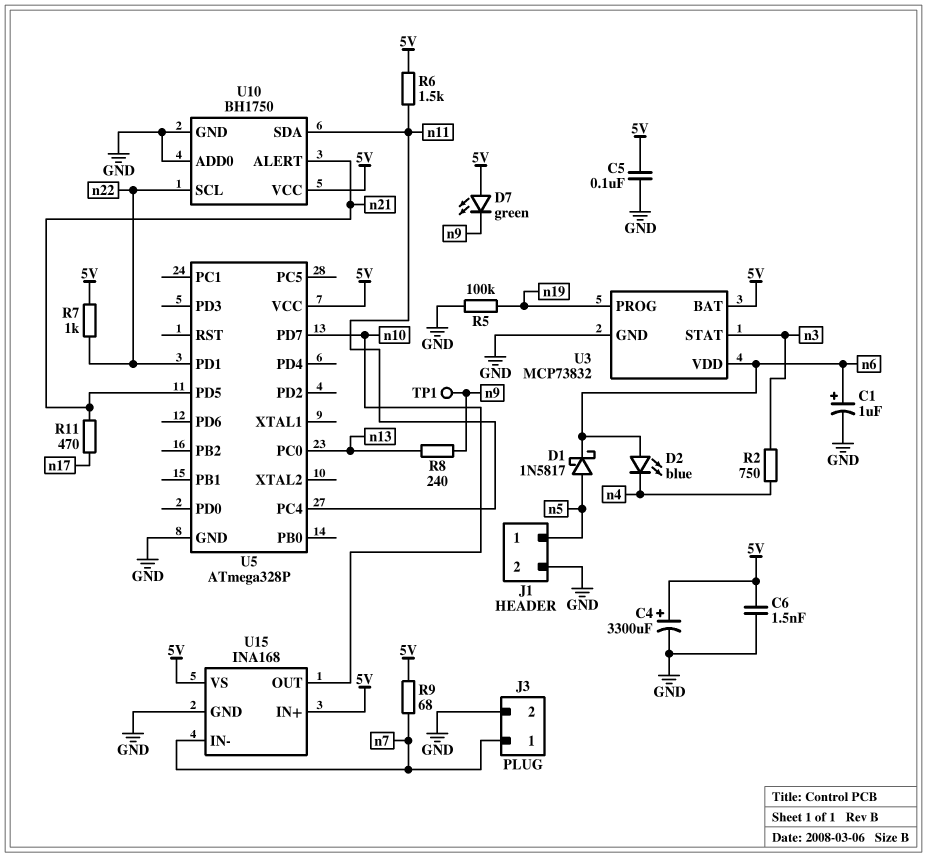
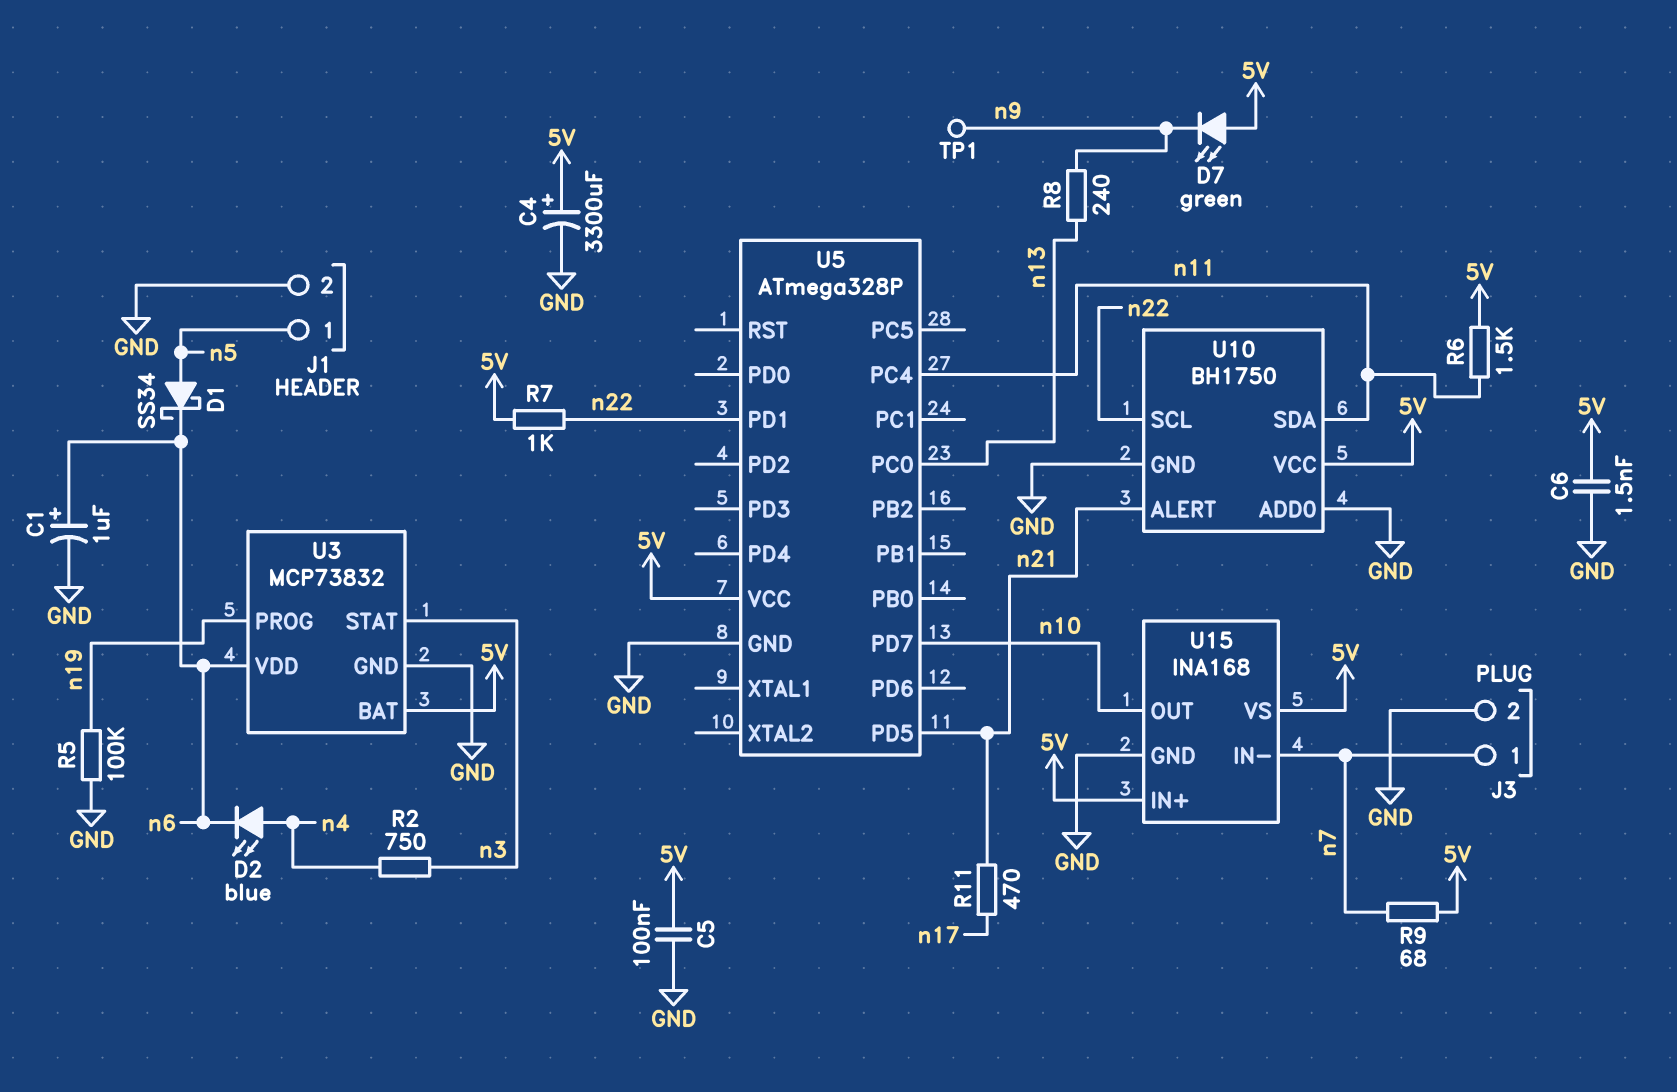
D1: schottky 1N5817 (A n5, K n6) -> schottky SS34 (A n5, K n6)
D2: LED blue (A n6, K n4) -> LED blue (A n4, K n6)

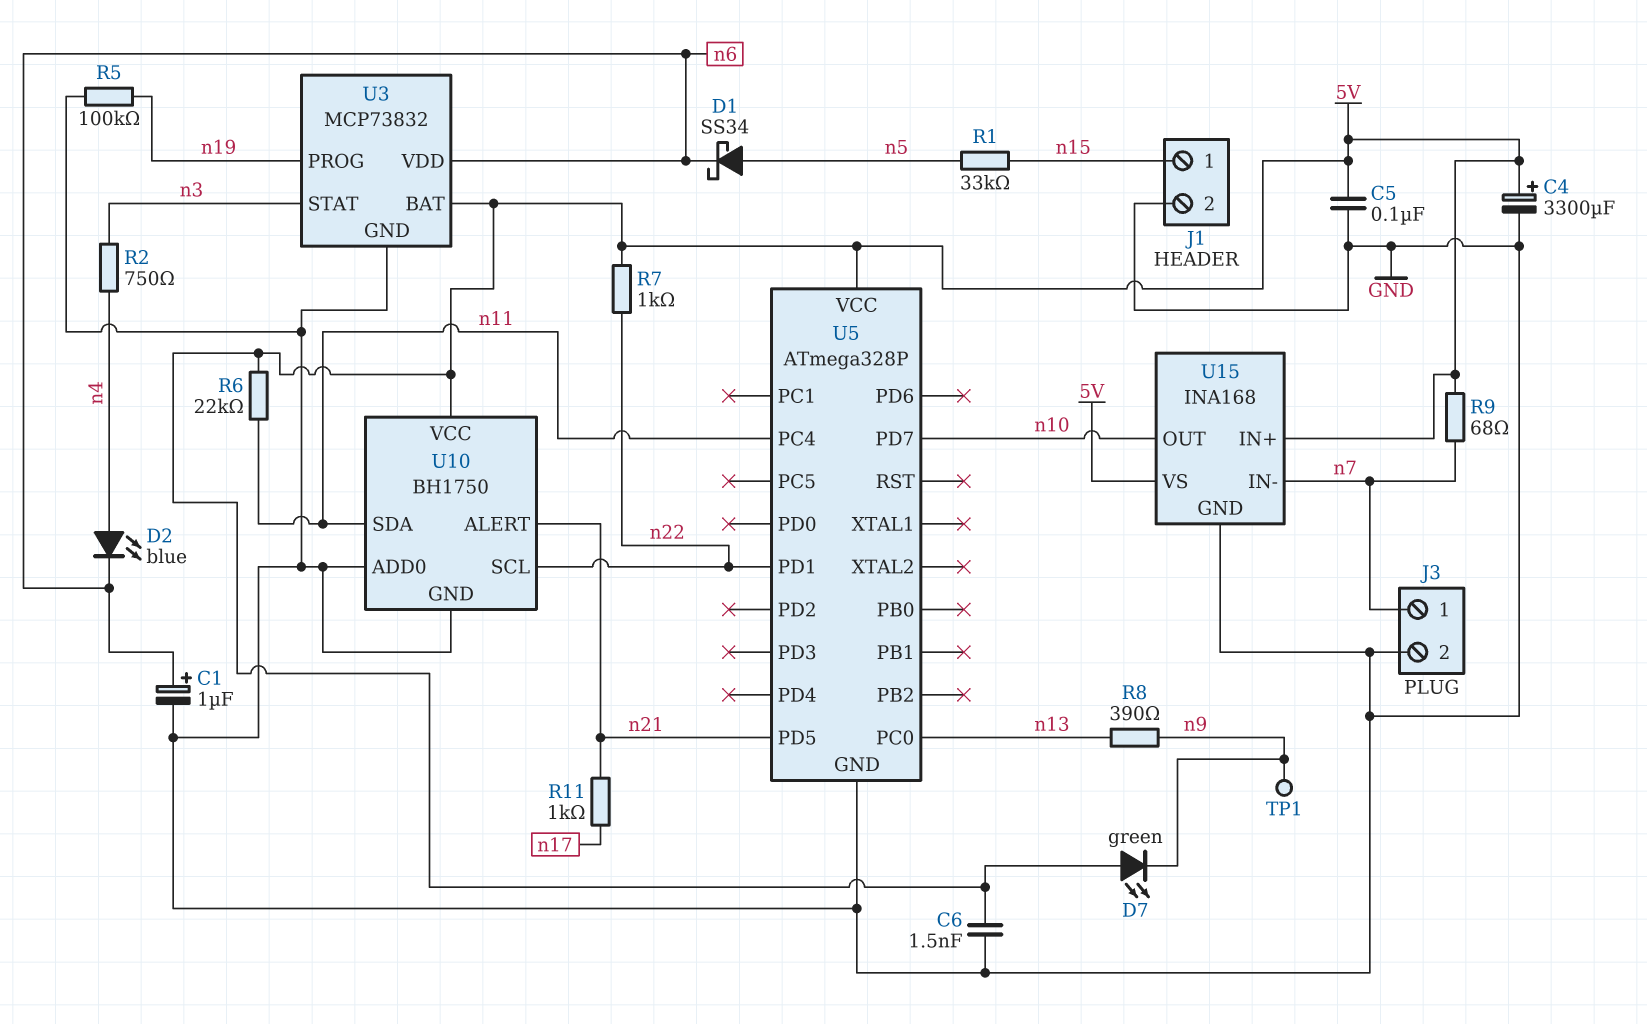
J1 pin 1: n5 -> n15
R1: none -> 33k (n5, n15)
R6: 1.5k (5V, n11) -> 22k (5V, n11)
R8: 240 (n9, n13) -> 390 (n9, n13)
R11: 470 (n17, n21) -> 1k (n17, n21)

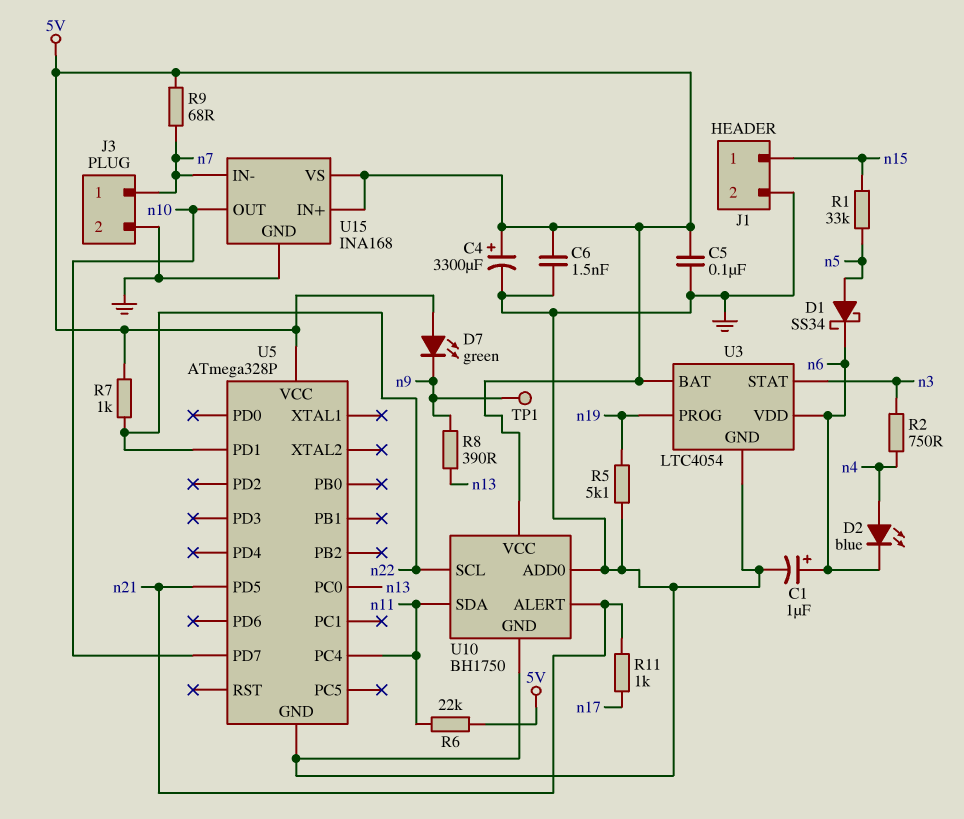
R5: 100k (GND, n19) -> 5.1k (GND, n19)
U3: MCP73832 -> LTC4054

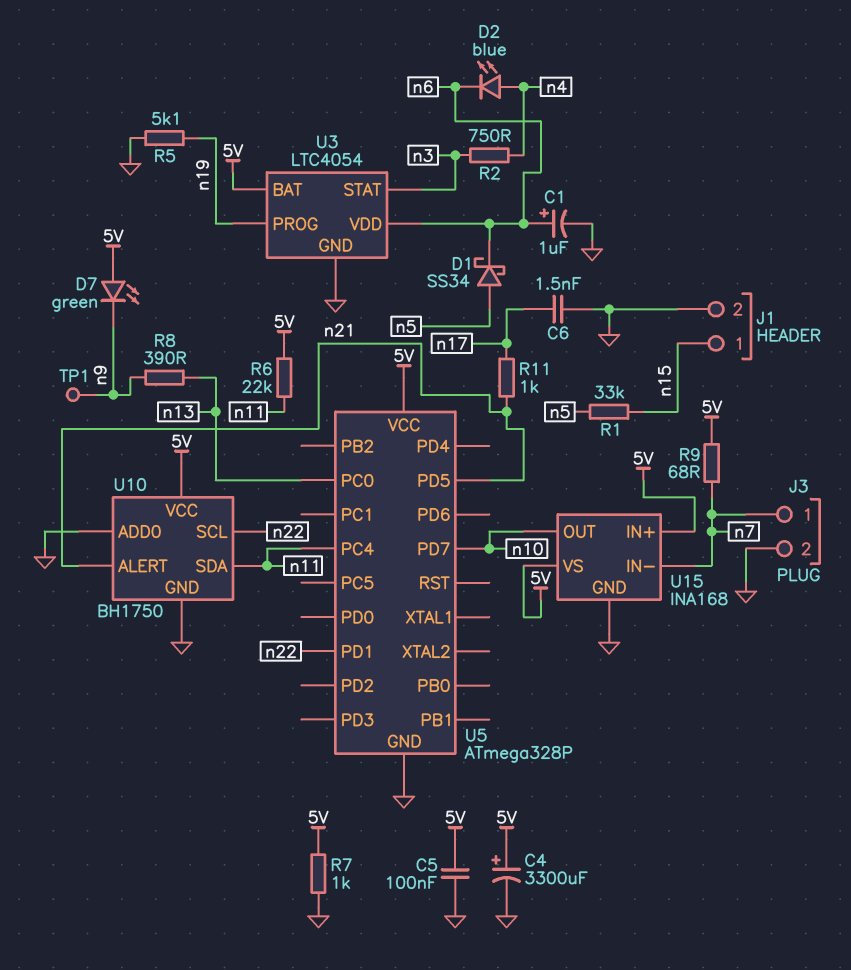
C6: 1.5nF (5V, GND) -> 1.5nF (GND, n17)
R7: 1k (5V, n22) -> 1k (5V, GND)

